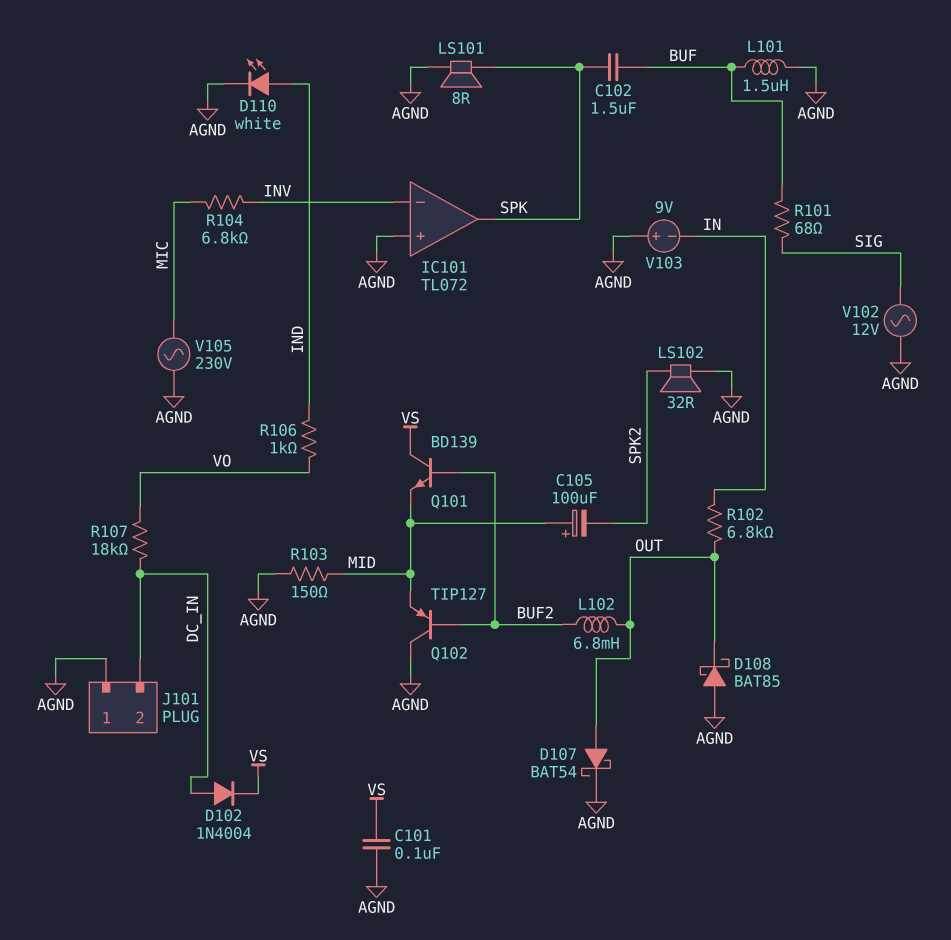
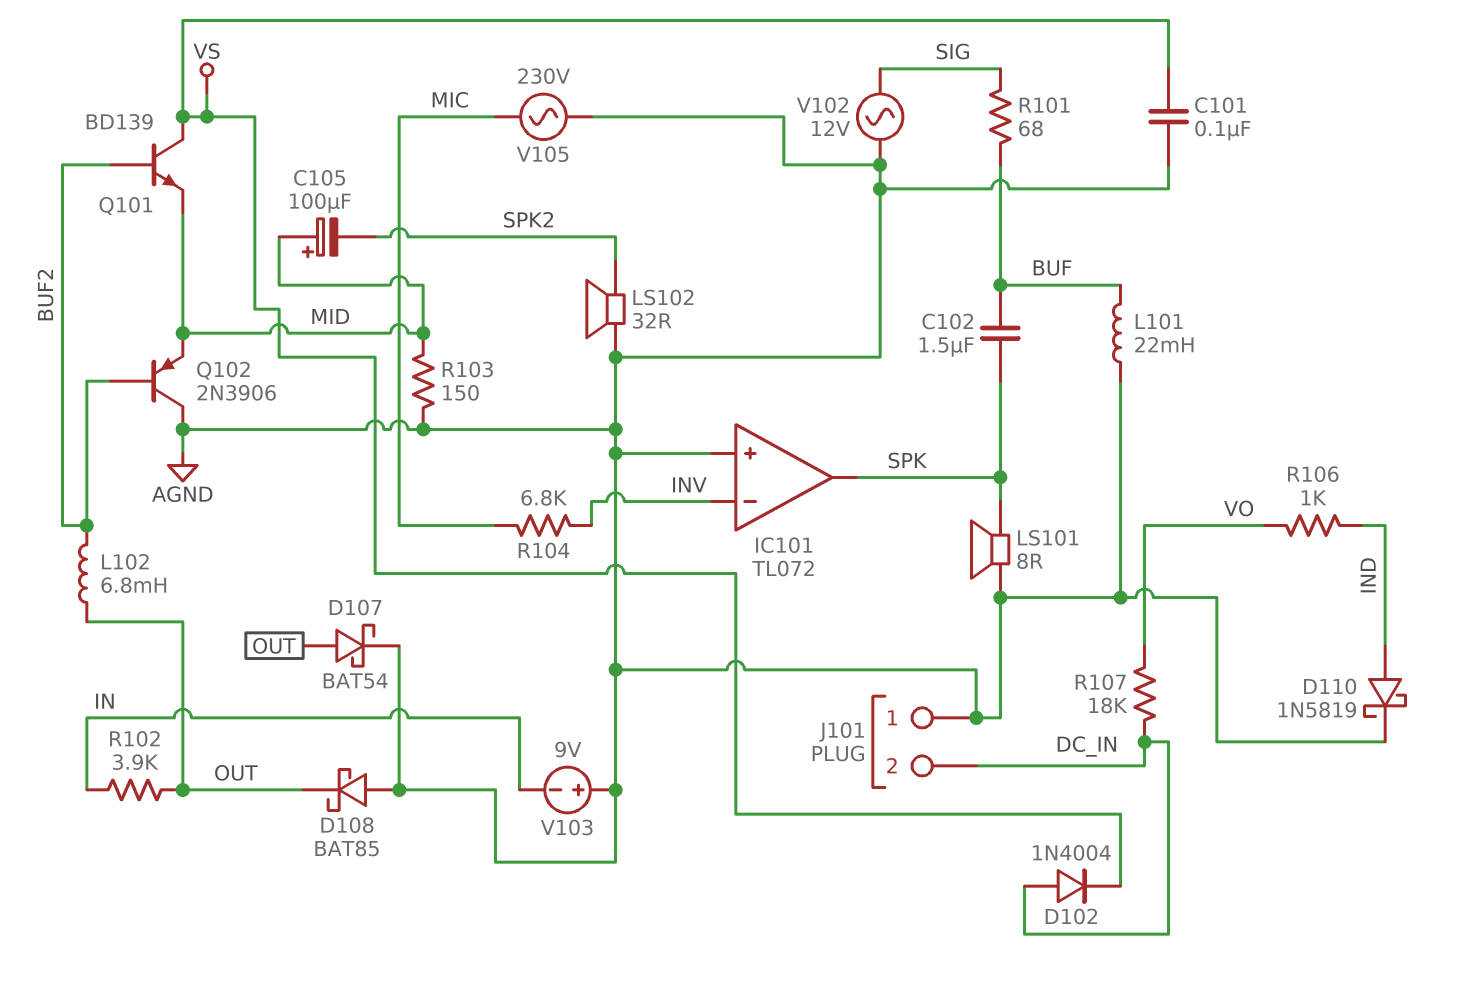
D110: LED white (A IND, K AGND) -> schottky 1N5819 (A IND, K AGND)
L101: 1.5uH (AGND, BUF) -> 22mH (AGND, BUF)
Q102: PNP TIP127 (B BUF2, C AGND, E MID) -> PNP 2N3906 (B BUF2, C AGND, E MID)
R102: 6.8k (IN, OUT) -> 3.9k (IN, OUT)

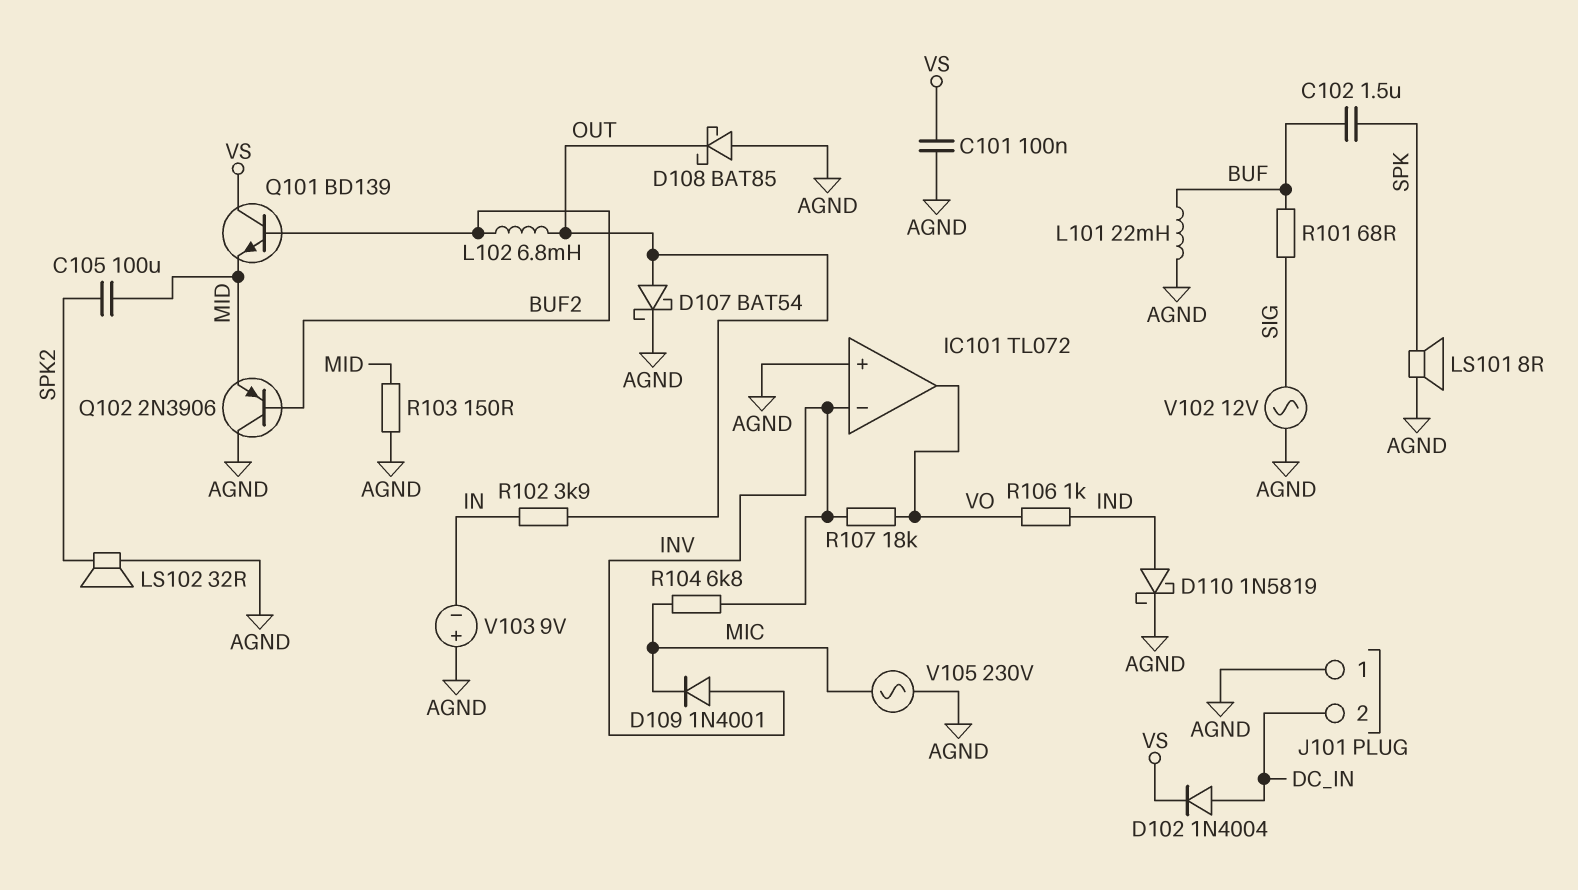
C105: 100uF (plus MID, minus SPK2) -> 100uF (MID, SPK2)
D109: none -> diode 1N4001 (A INV, K MIC)
IC101 pin out: SPK -> VO
R107: 18k (DC_IN, VO) -> 18k (INV, VO)

